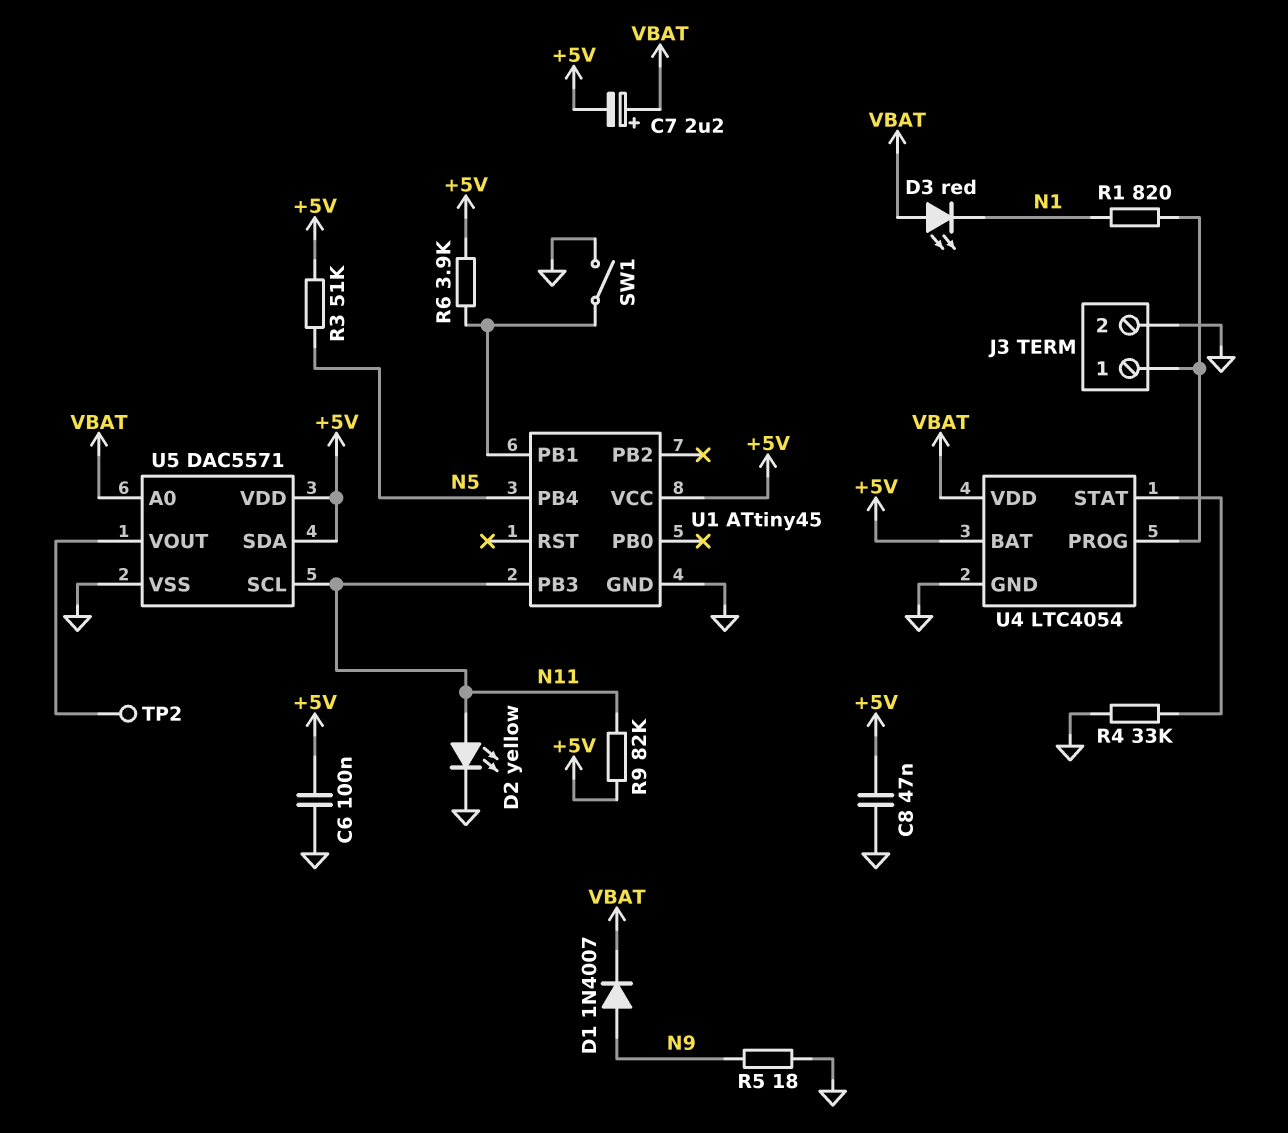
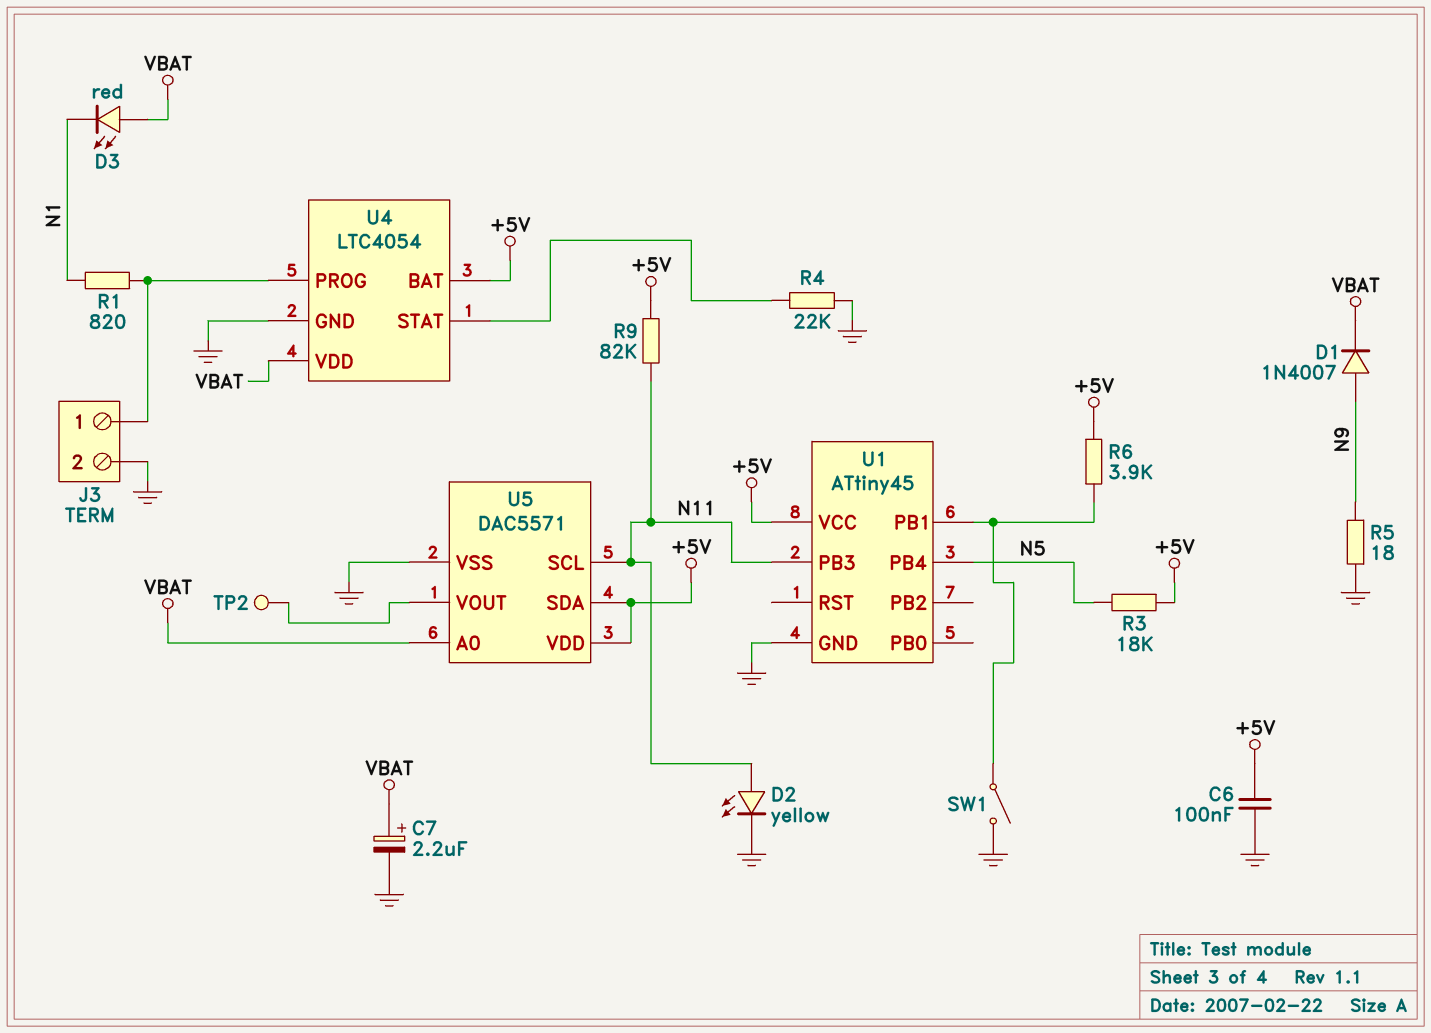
C7: 2.2uF (plus VBAT, minus +5V) -> 2.2uF (plus VBAT, minus GND)
C8: 47nF (+5V, GND) -> none
R3: 51k (+5V, N5) -> 18k (+5V, N5)
R4: 33k (GND, U4/STAT) -> 22k (GND, U4/STAT)

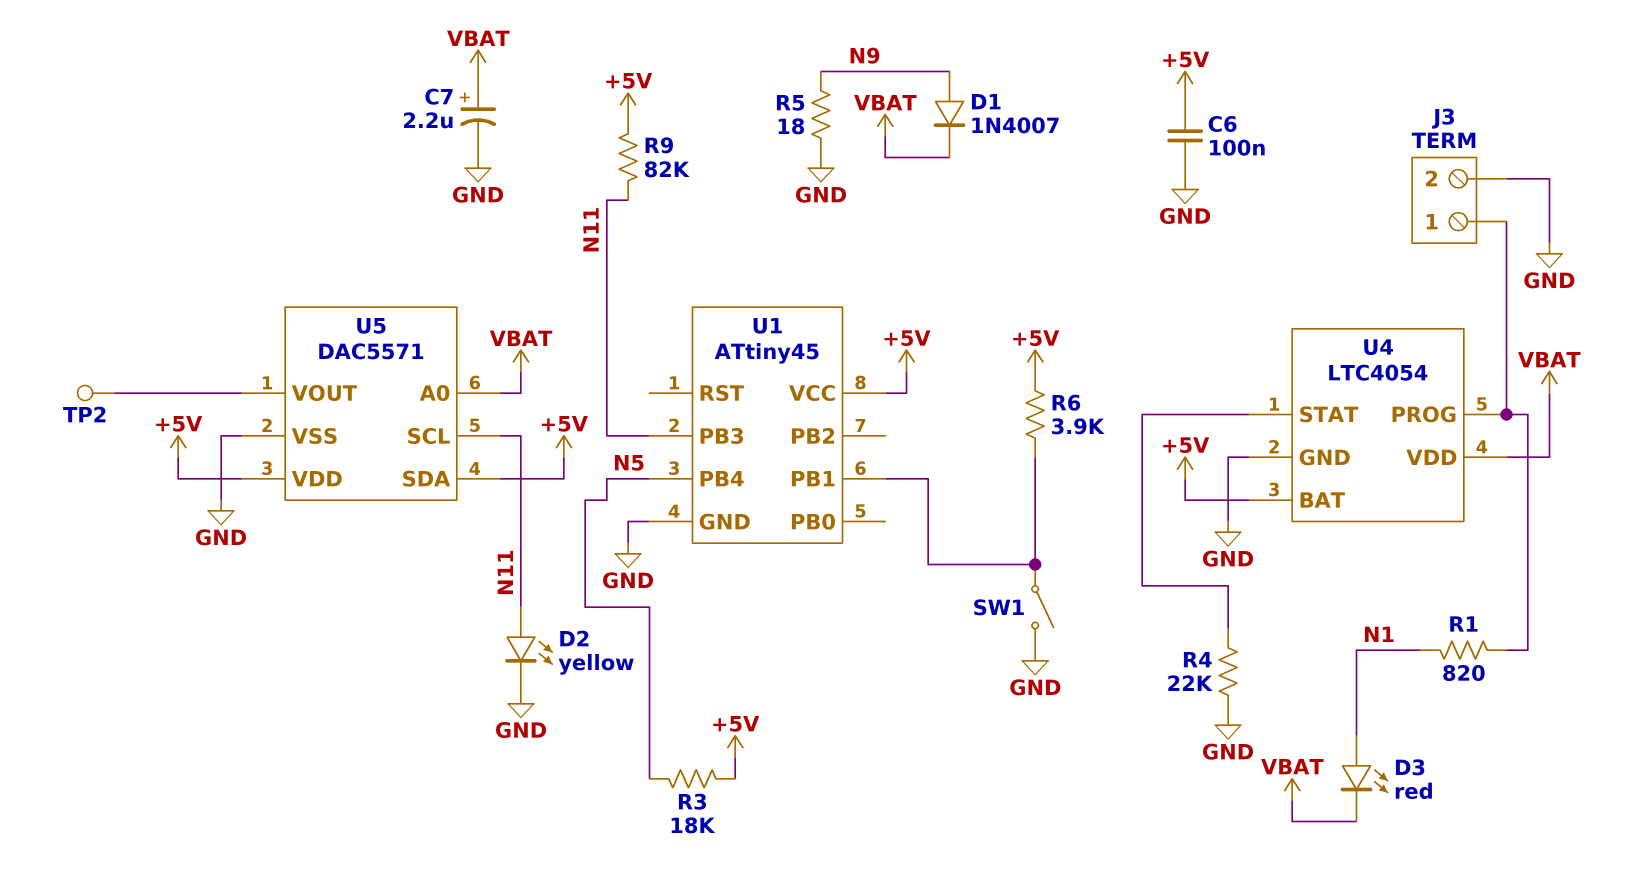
D3: LED red (A VBAT, K N1) -> LED red (A N1, K VBAT)

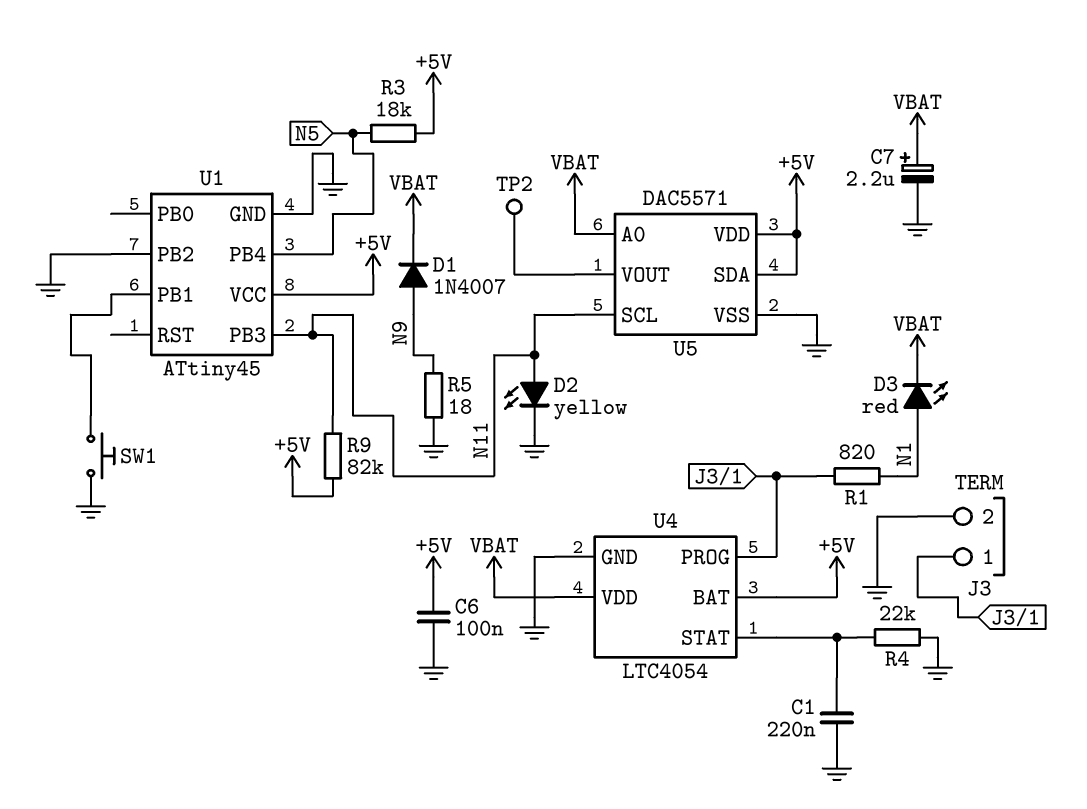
C1: none -> 220nF (GND, U4/STAT)
R6: 3.9k (+5V, U1/PB1) -> none
SW1: switch (GND, U1/PB1) -> button (GND, U1/PB1)
U1 pin PB2: none -> GND

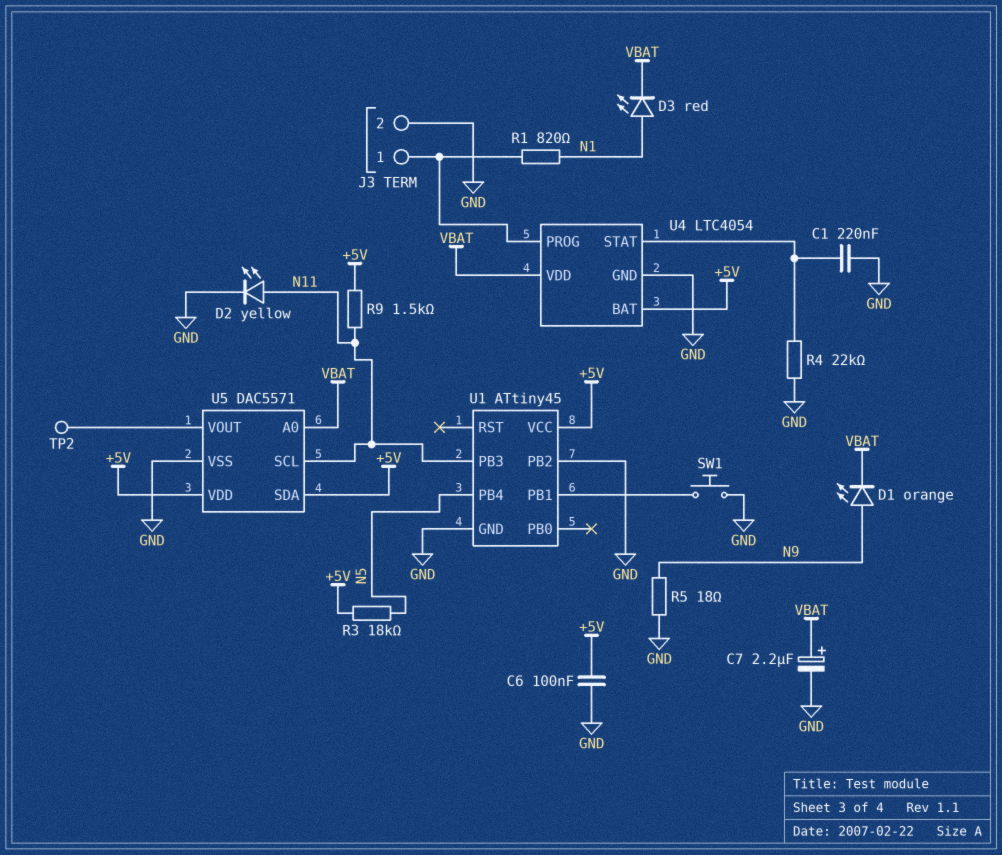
D1: diode 1N4007 (A N9, K VBAT) -> LED orange (A N9, K VBAT)
R9: 82k (+5V, N11) -> 1.5k (+5V, N11)

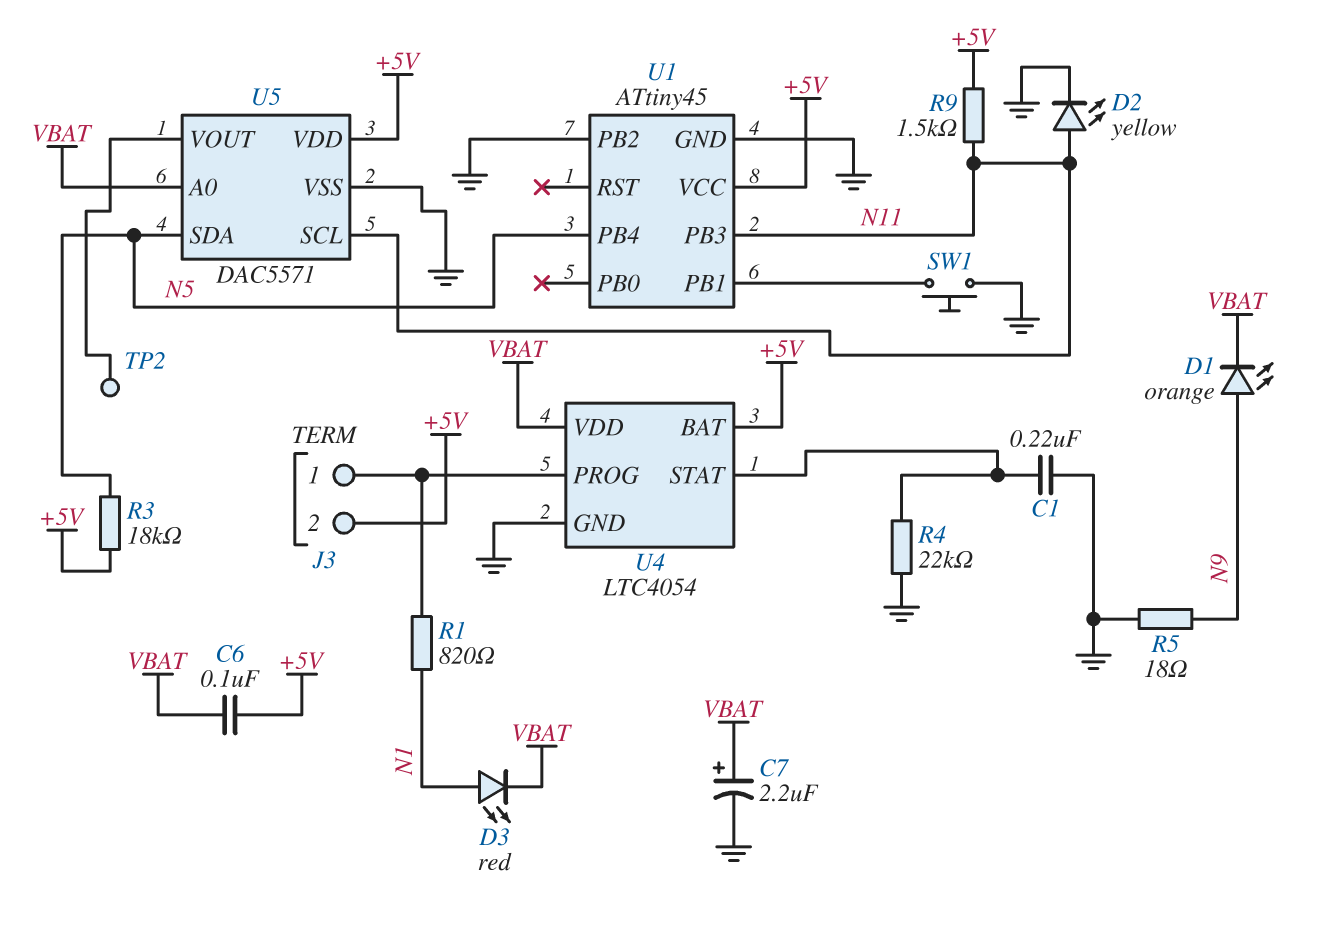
C6: 100nF (+5V, GND) -> 100nF (+5V, VBAT)
J3 pin 2: GND -> +5V
U5 pin SDA: +5V -> N5

